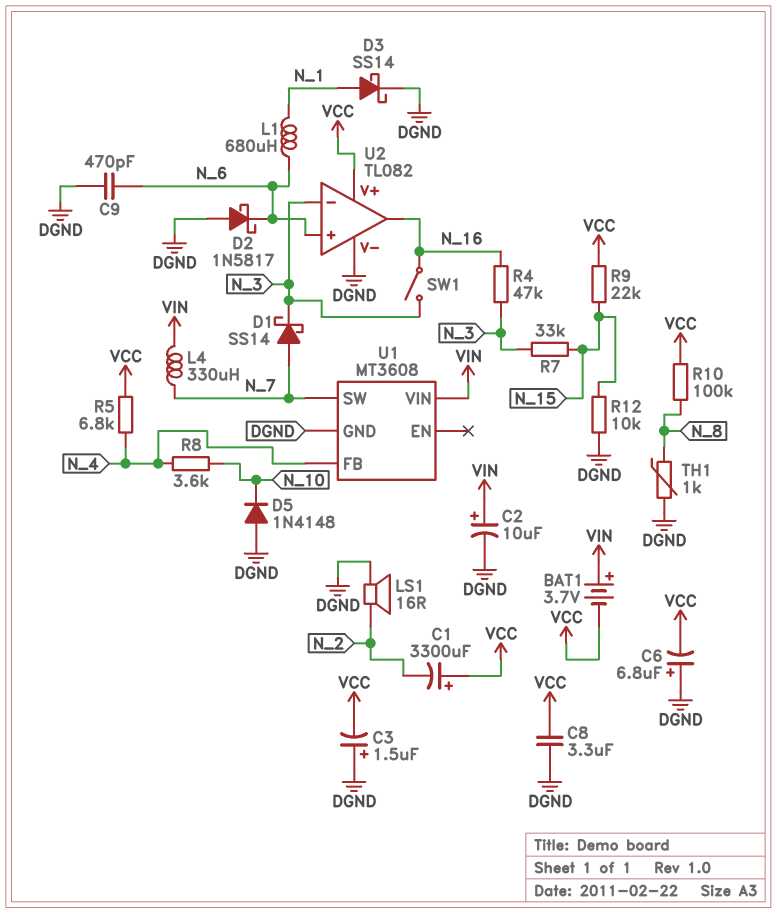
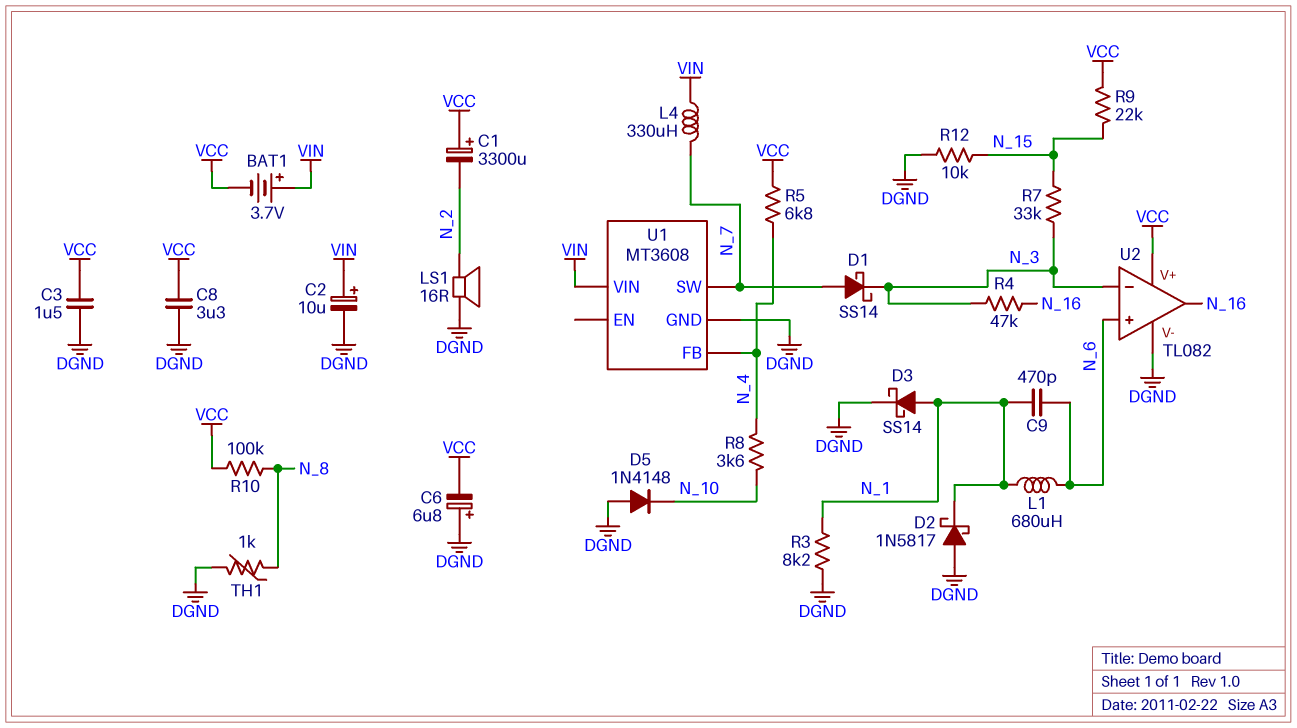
C3: 1.5uF (plus DGND, minus VCC) -> 1.5uF (DGND, VCC)
C9: 470pF (DGND, N_6) -> 470pF (N_1, N_6)
D2: schottky 1N5817 (A DGND, K N_6) -> schottky 1N5817 (A DGND, K N_1)
R3: none -> 8.2k (DGND, N_1)
SW1: switch (N_3, N_16) -> none

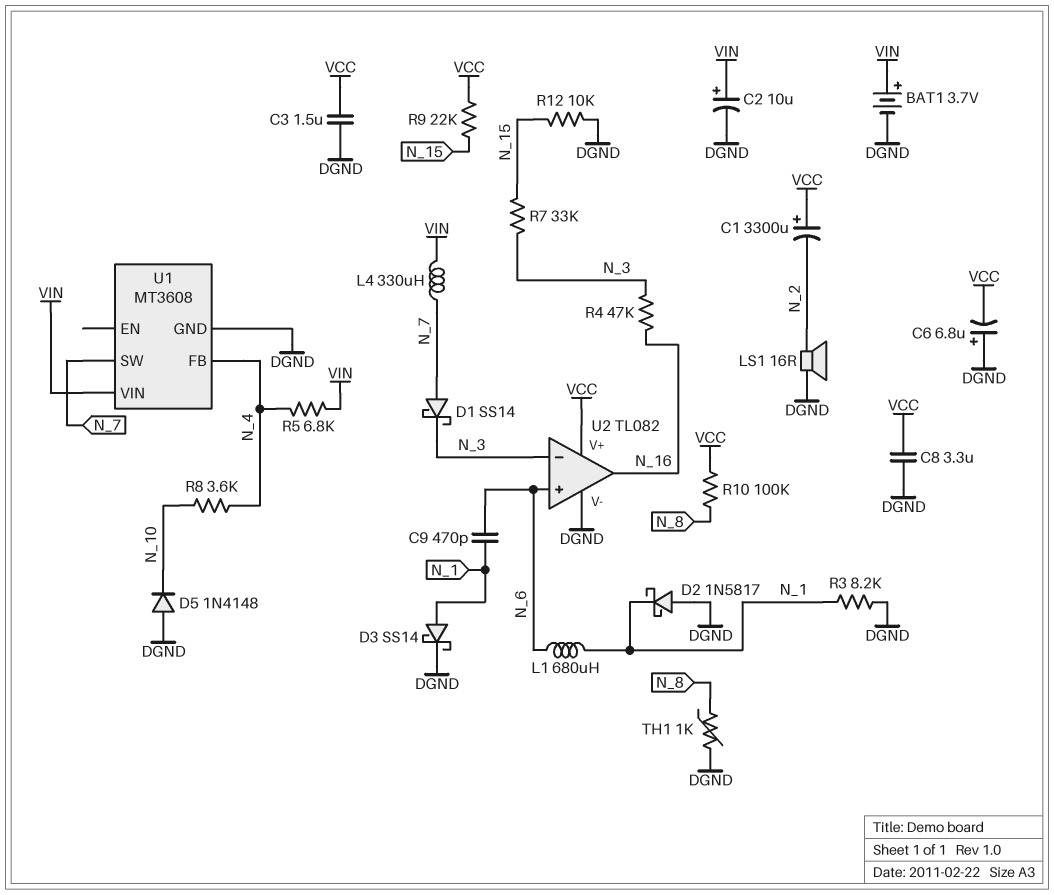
BAT1: 3.7V (plus VIN, minus VCC) -> 3.7V (plus VIN, minus DGND)
R5: 6.8k (N_4, VCC) -> 6.8k (N_4, VIN)

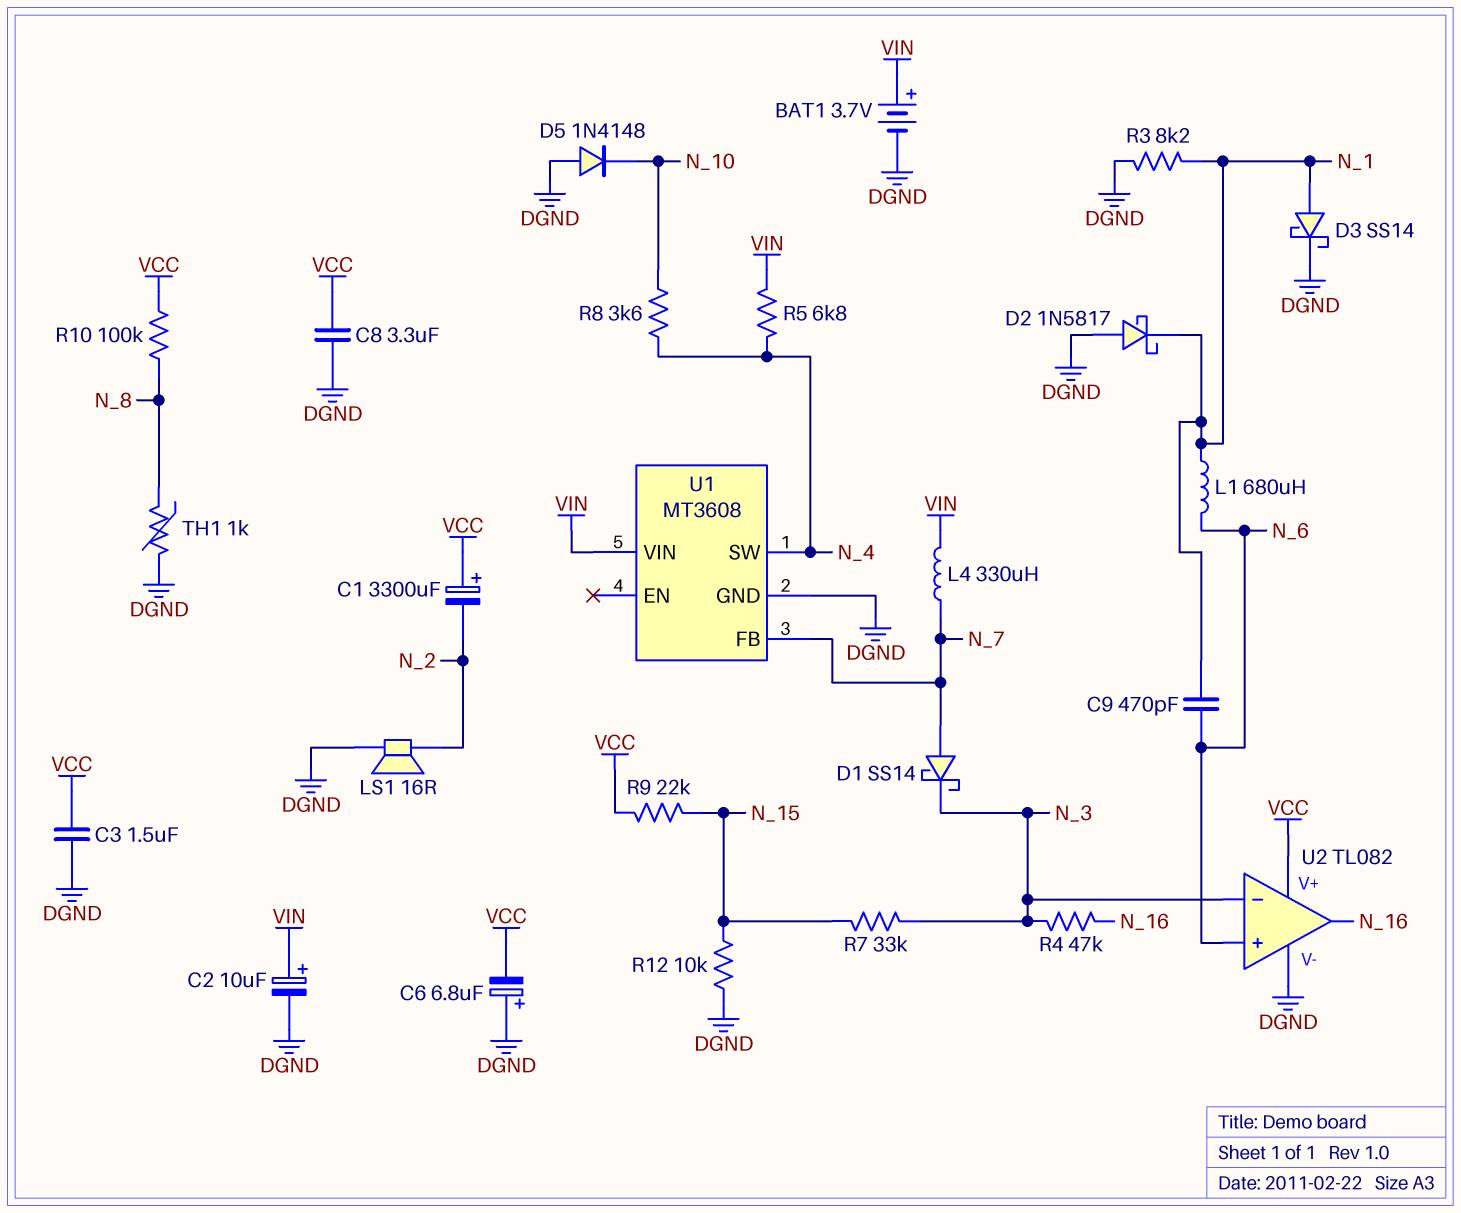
U1 pin FB: N_4 -> N_7
U1 pin SW: N_7 -> N_4

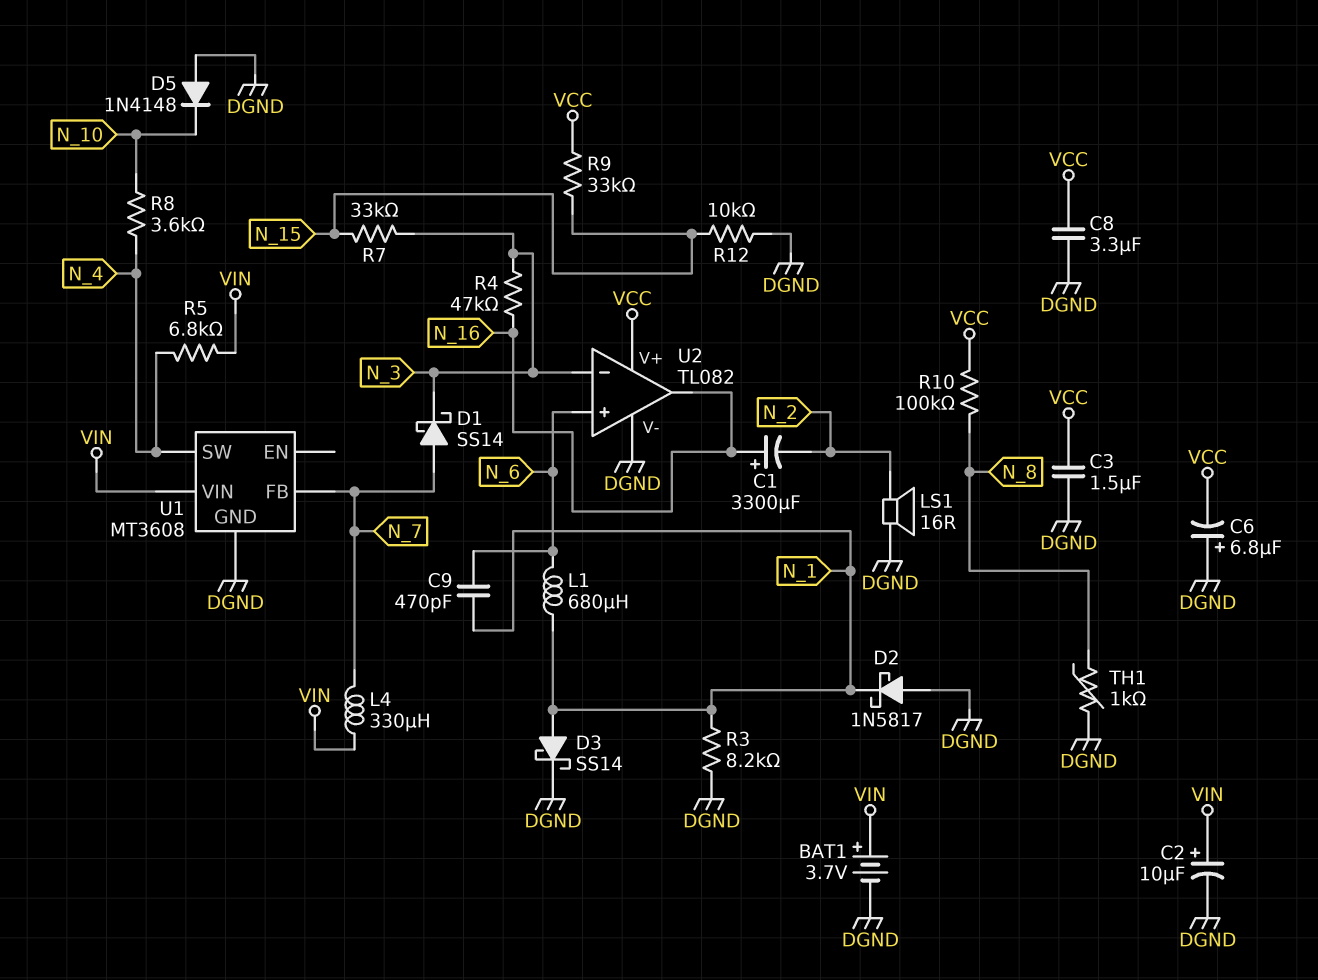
C1: 3300uF (plus VCC, minus N_2) -> 3300uF (plus N_16, minus N_2)
R9: 22k (N_15, VCC) -> 33k (N_15, VCC)

